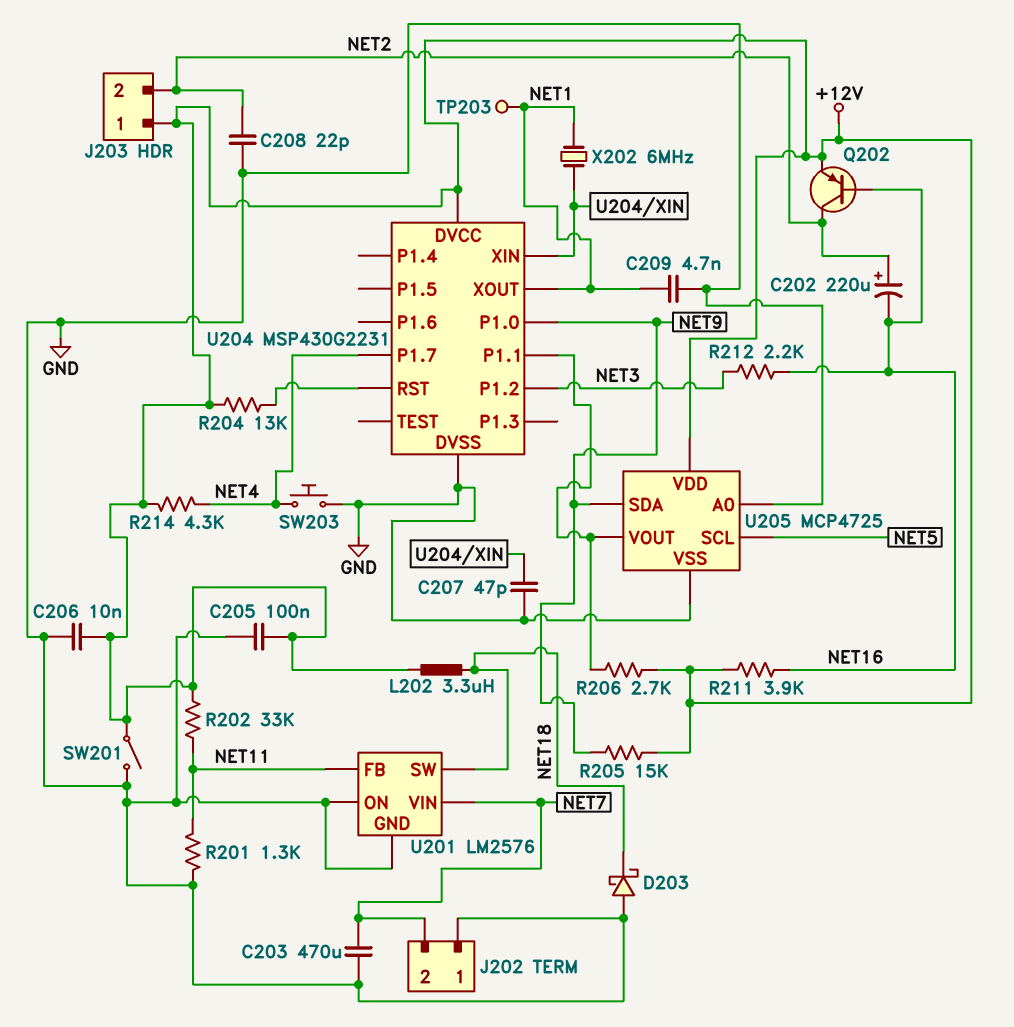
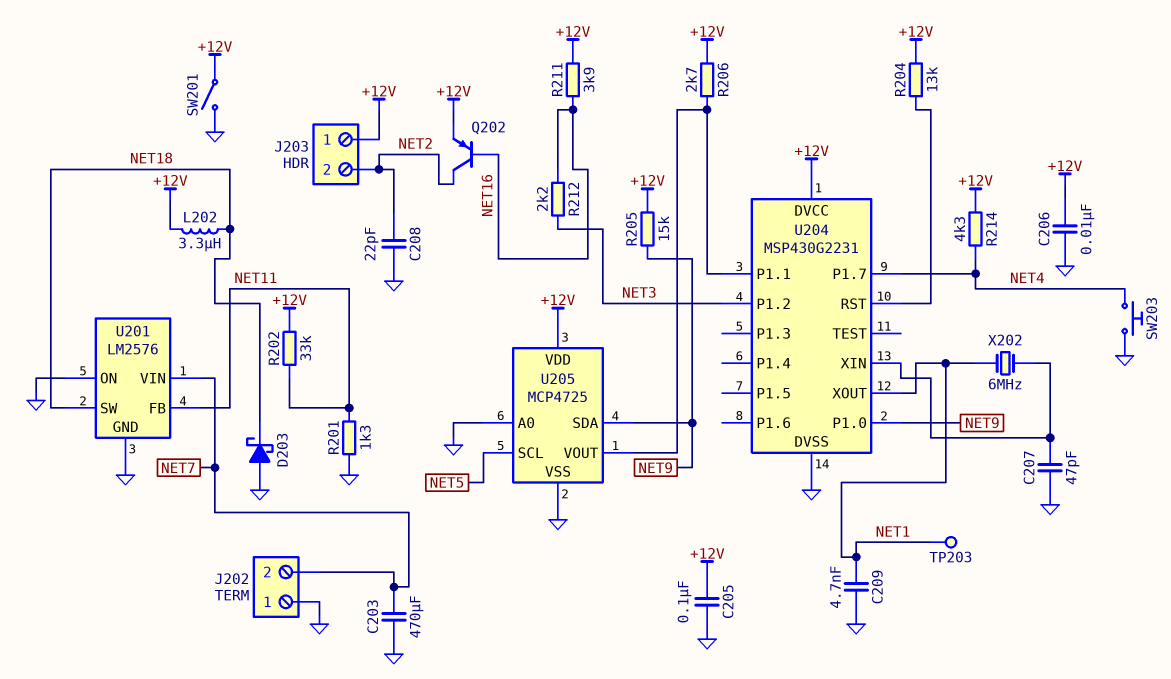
C202: 220uF (plus NET2, minus NET16) -> none

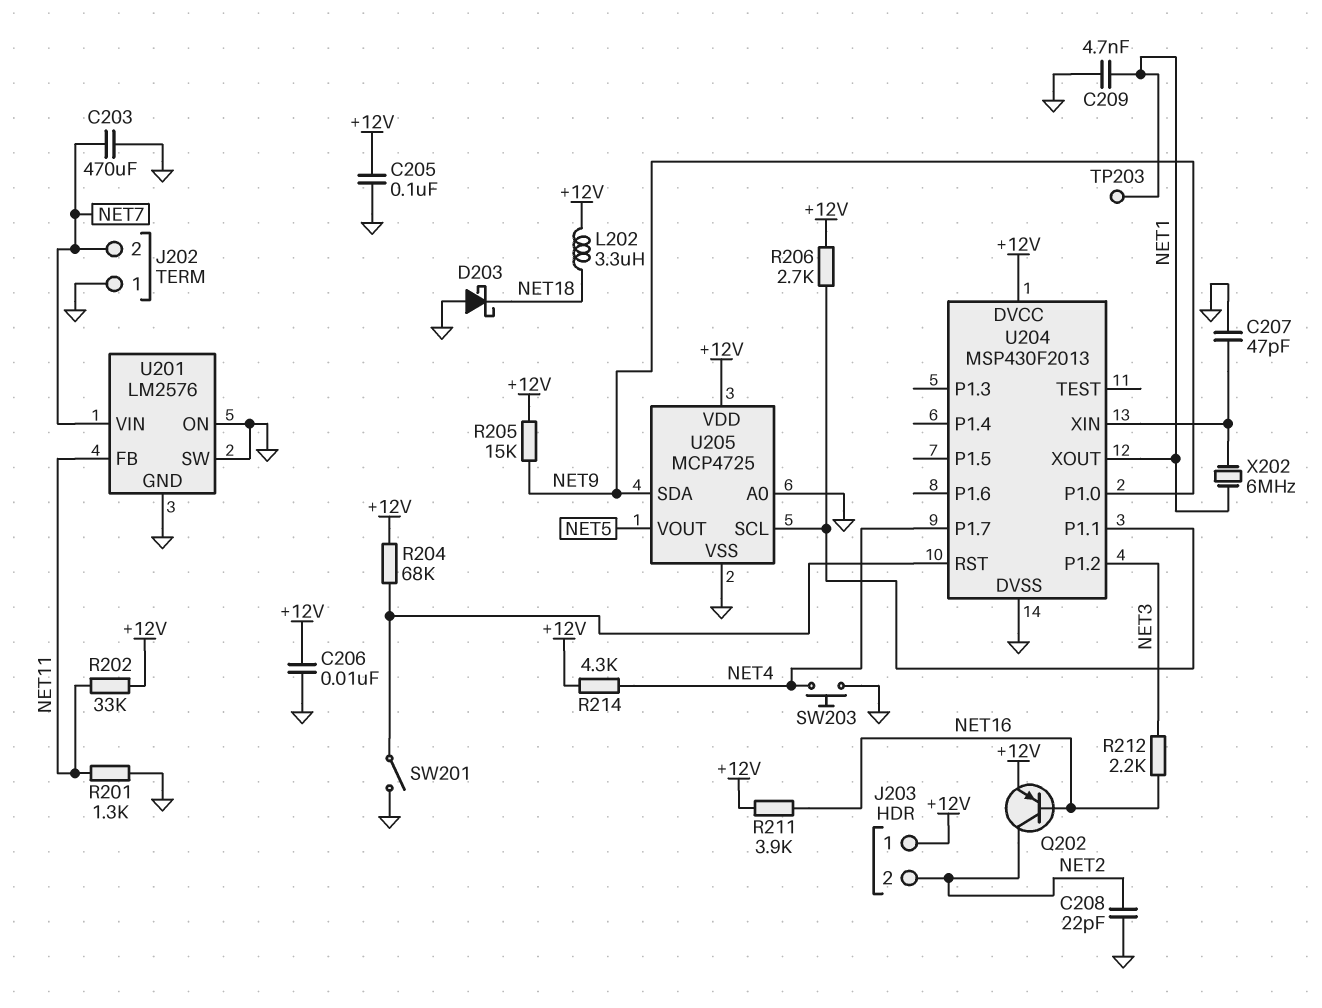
R204: 13k (+12V, U204/RST) -> 68k (+12V, U204/RST)
SW201: switch (+12V, GND) -> switch (GND, U204/RST)
U201 pin SW: NET18 -> GND
U204: MSP430G2231 -> MSP430F2013
U205 pin SCL: NET5 -> U204/P1.1
U205 pin VOUT: U204/P1.1 -> NET5

